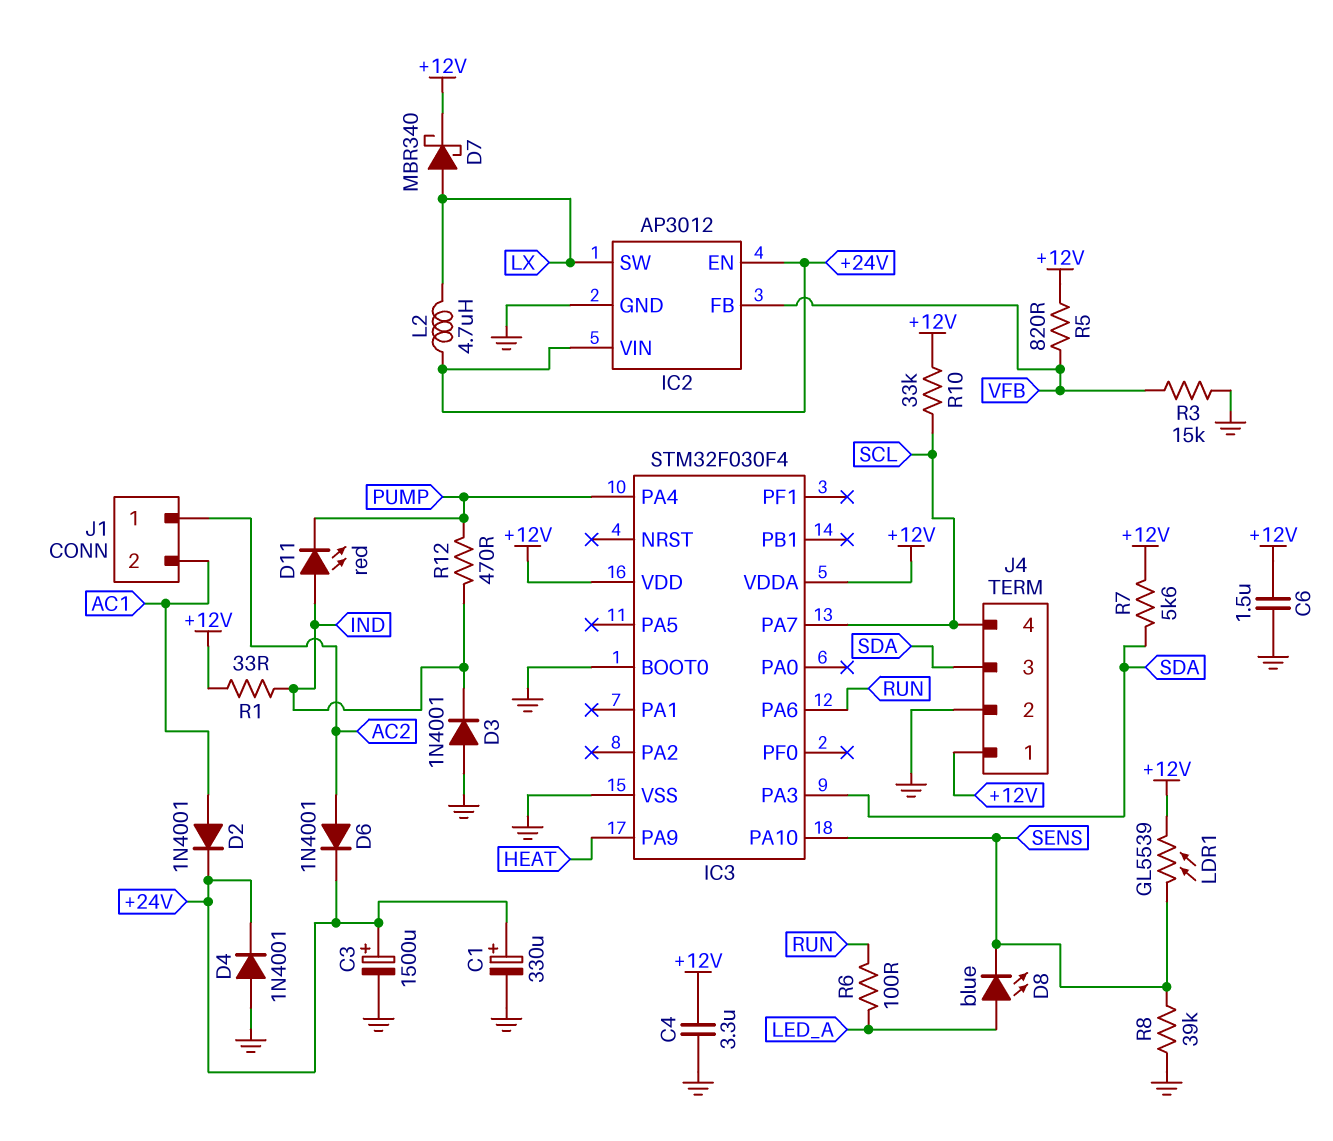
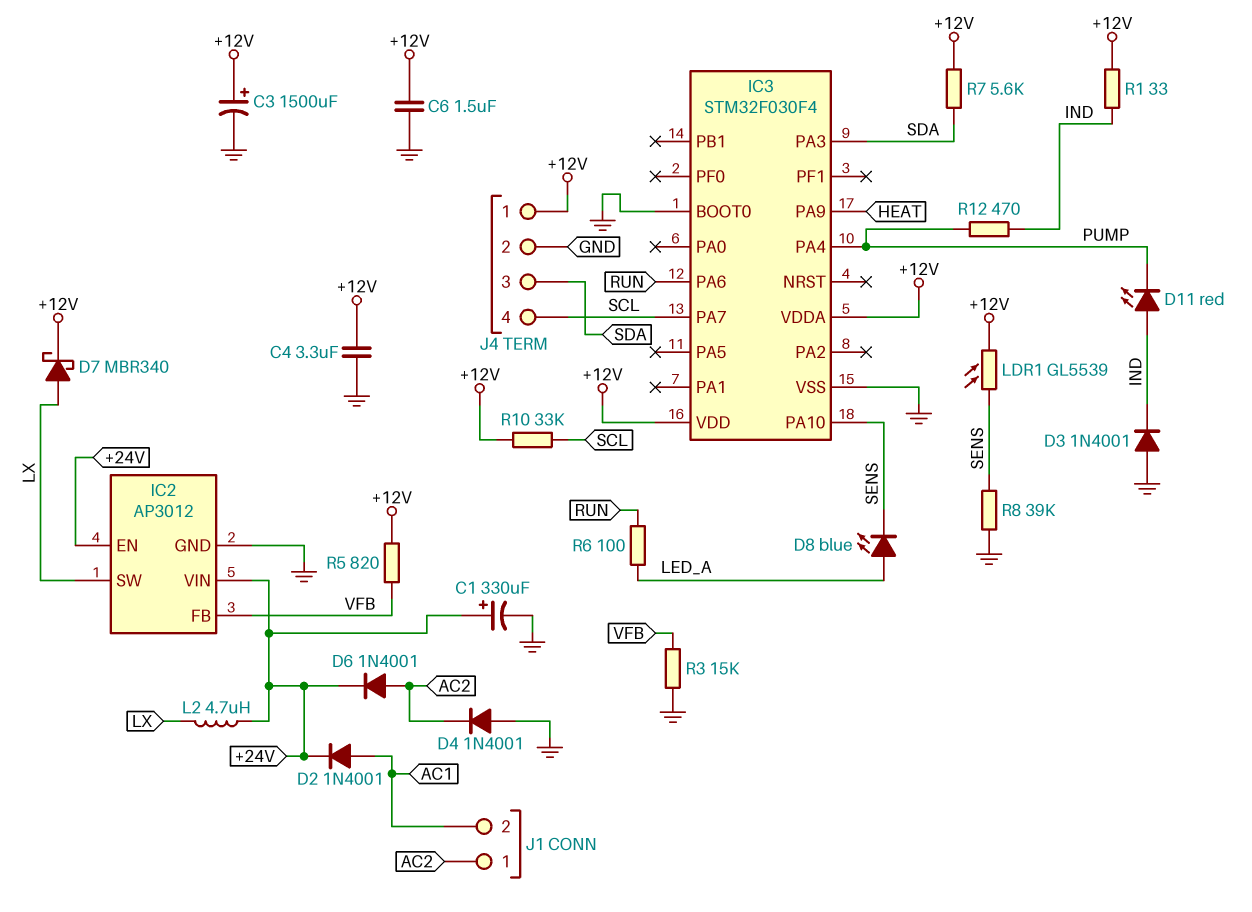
C3: 1500uF (plus +24V, minus GND) -> 1500uF (plus +12V, minus GND)
D4: diode 1N4001 (A GND, K +24V) -> diode 1N4001 (A GND, K AC2)

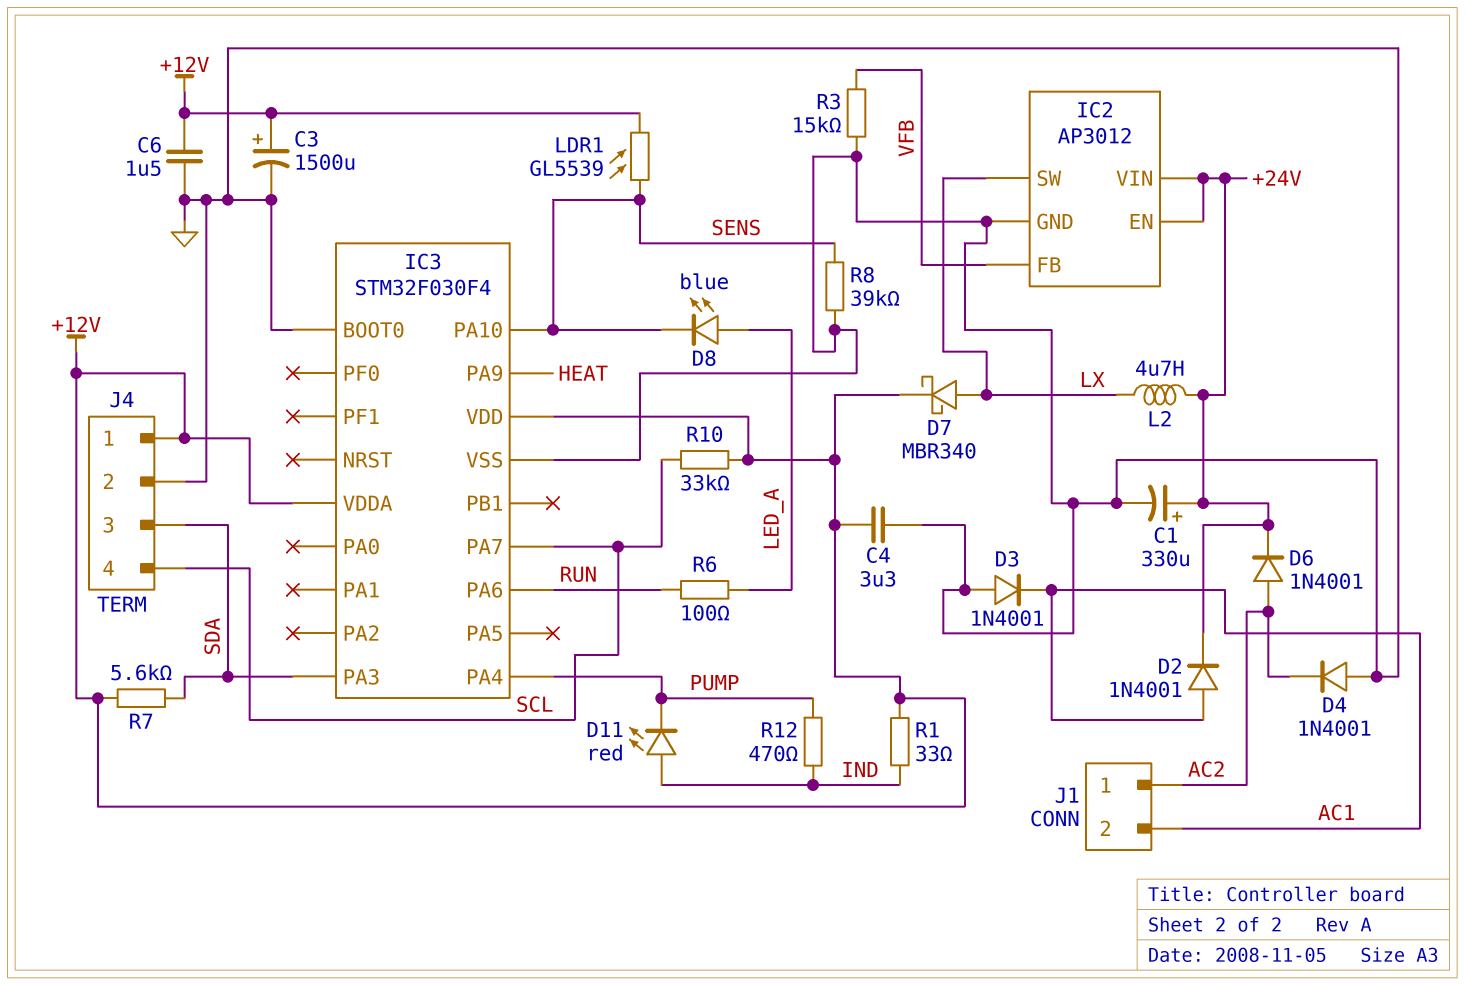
D3: diode 1N4001 (A GND, K IND) -> diode 1N4001 (A GND, K AC1)
R5: 820 (+12V, VFB) -> none

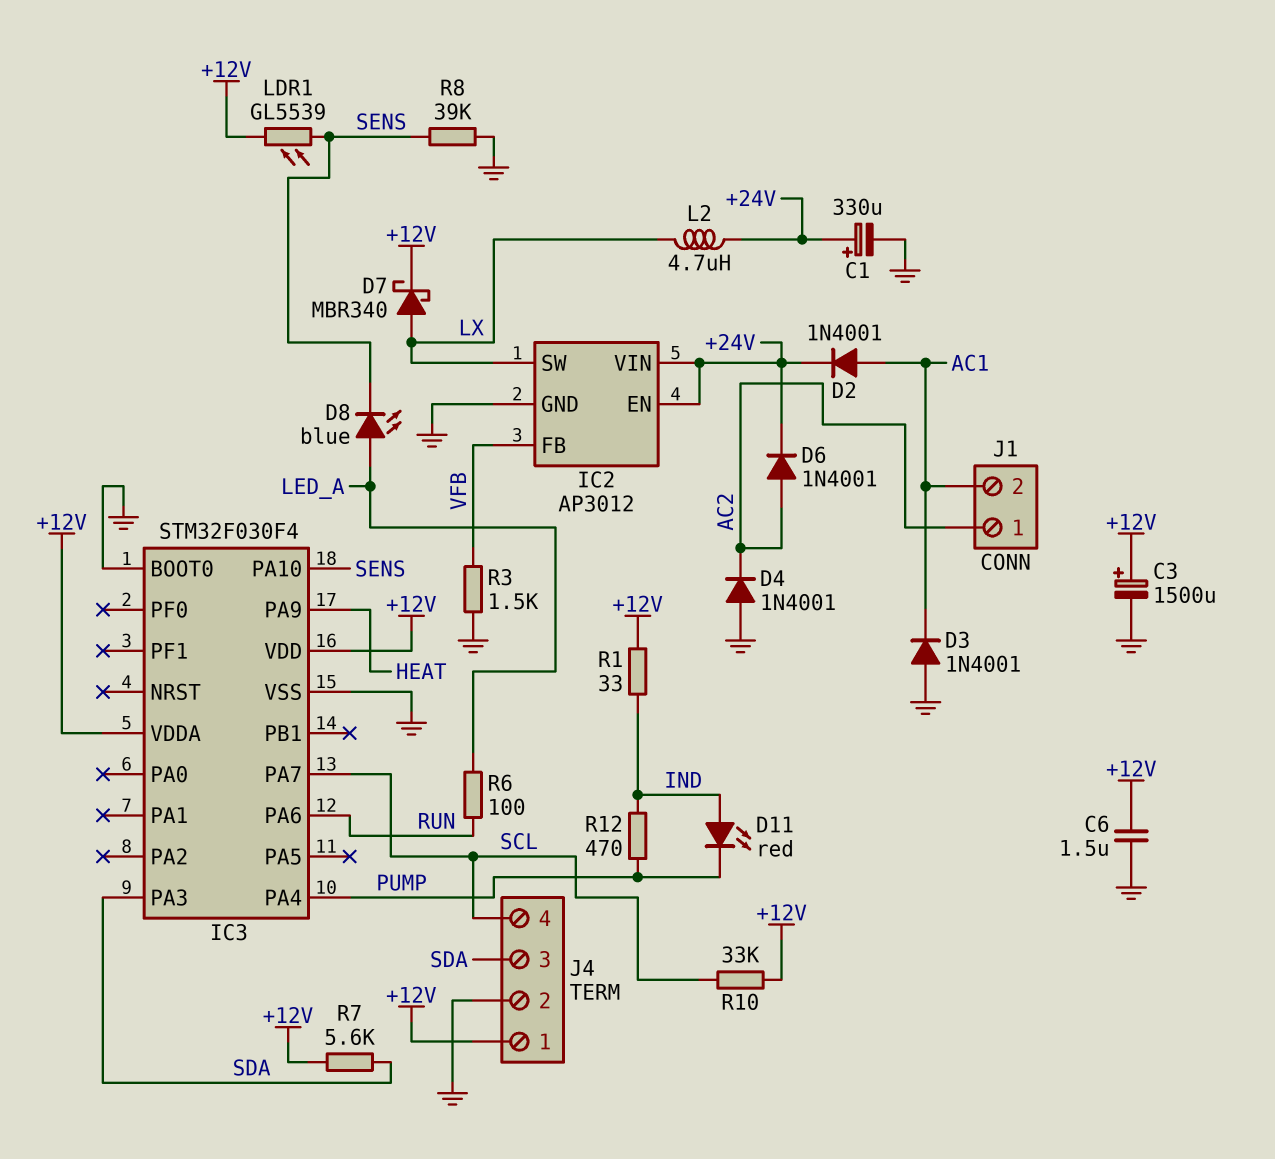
C4: 3.3uF (+12V, GND) -> none
R3: 15k (GND, VFB) -> 1.5k (GND, VFB)

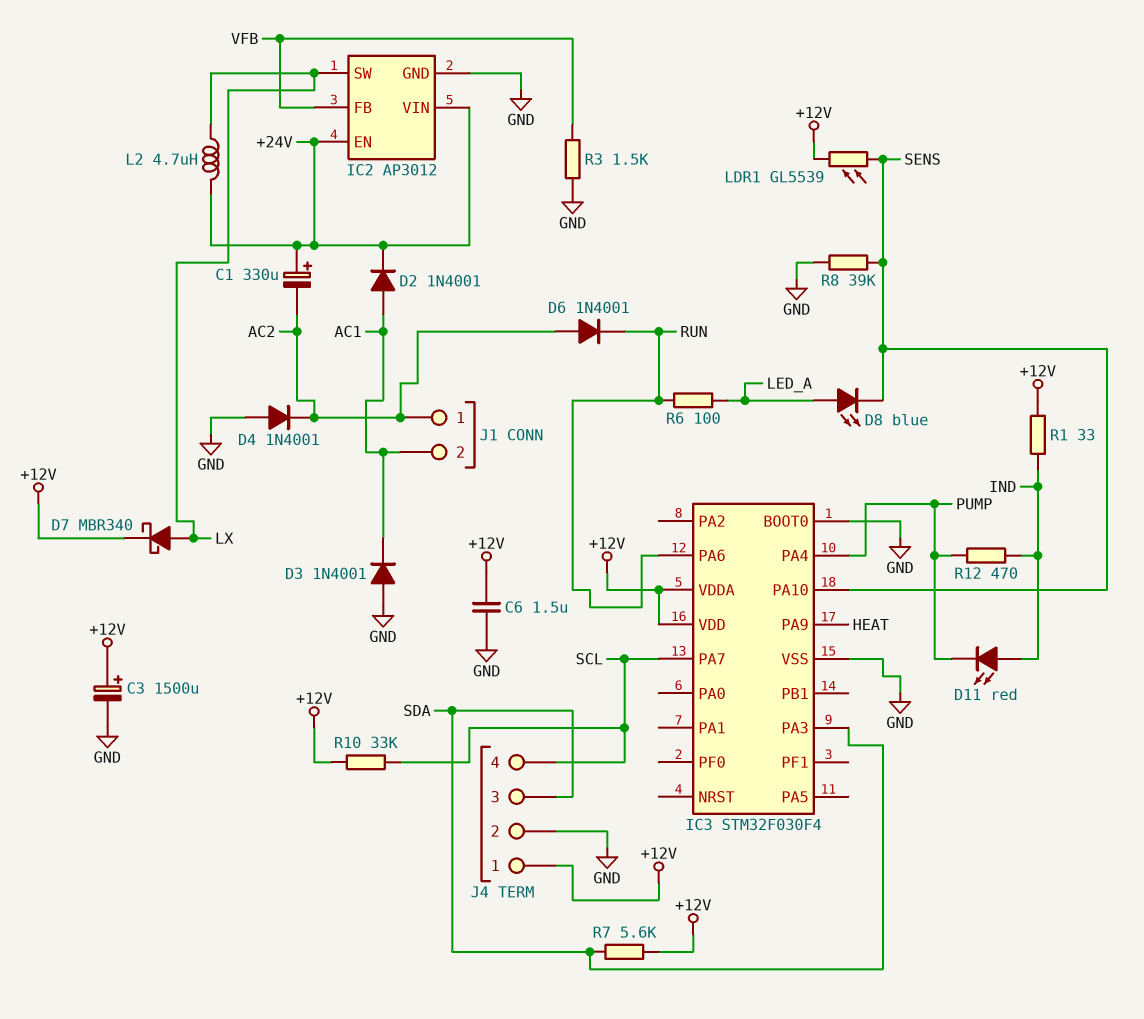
C1: 330uF (plus +24V, minus GND) -> 330uF (plus +24V, minus AC2)
D6: diode 1N4001 (A AC2, K +24V) -> diode 1N4001 (A AC2, K RUN)

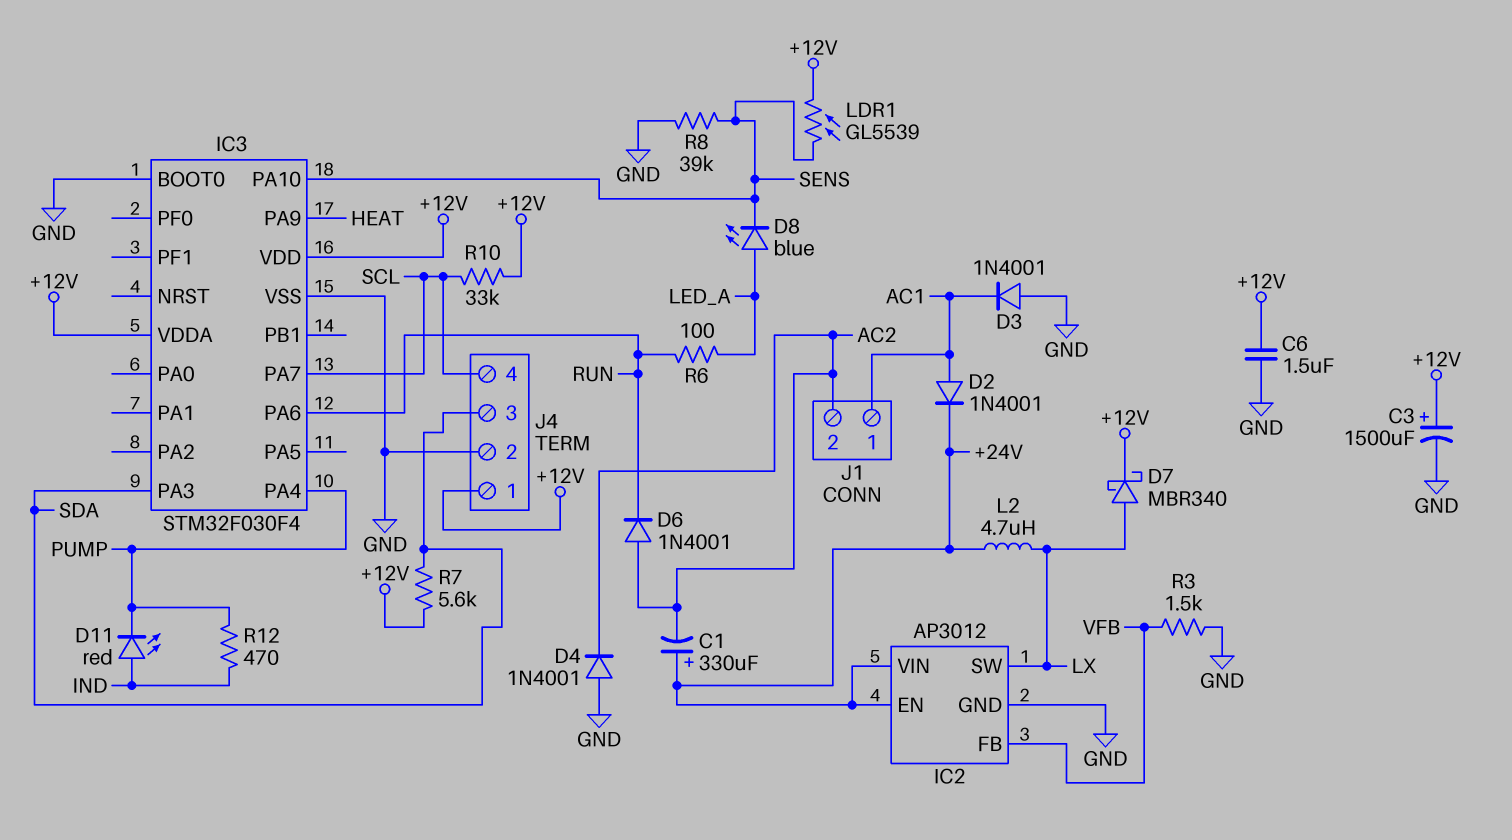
J1 pin 1: AC2 -> AC1
J1 pin 2: AC1 -> AC2
R1: 33 (+12V, IND) -> none

